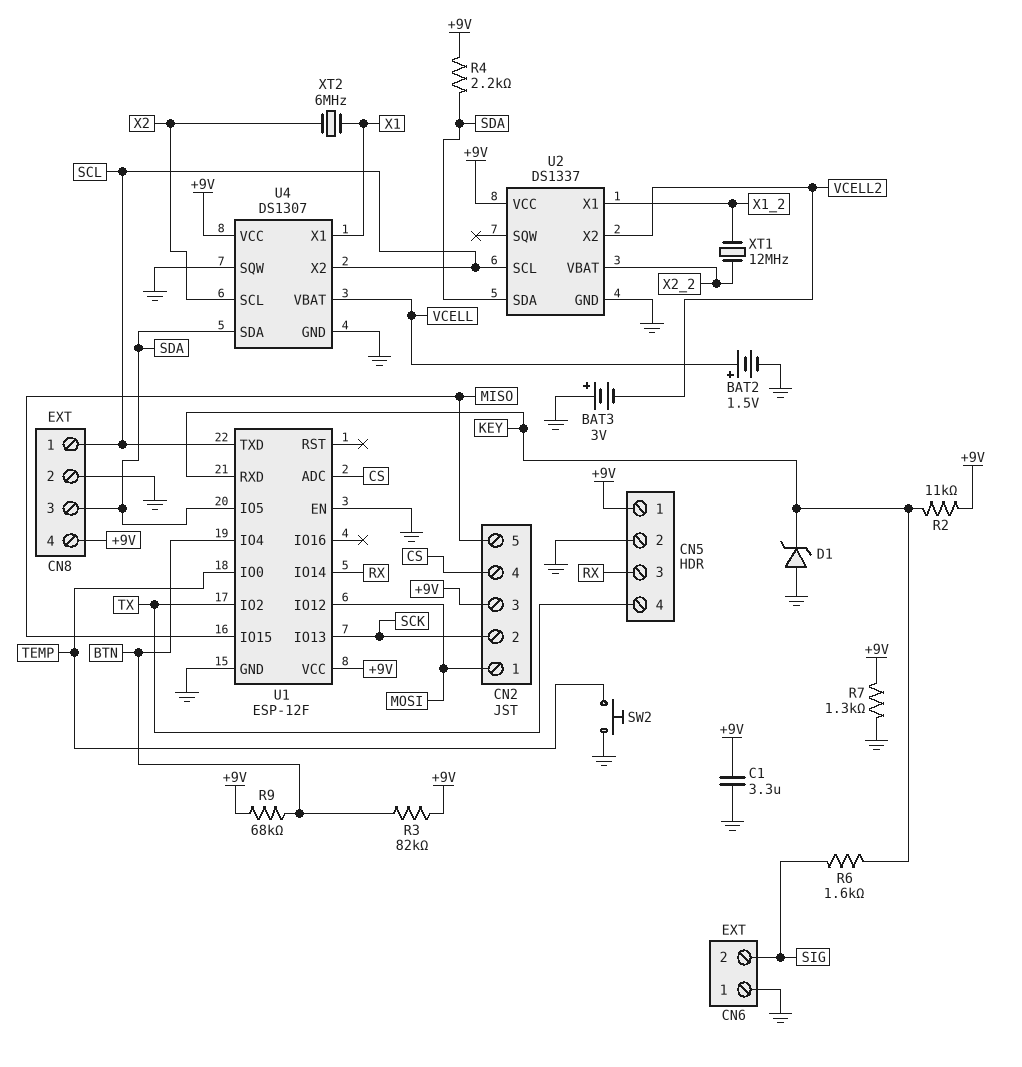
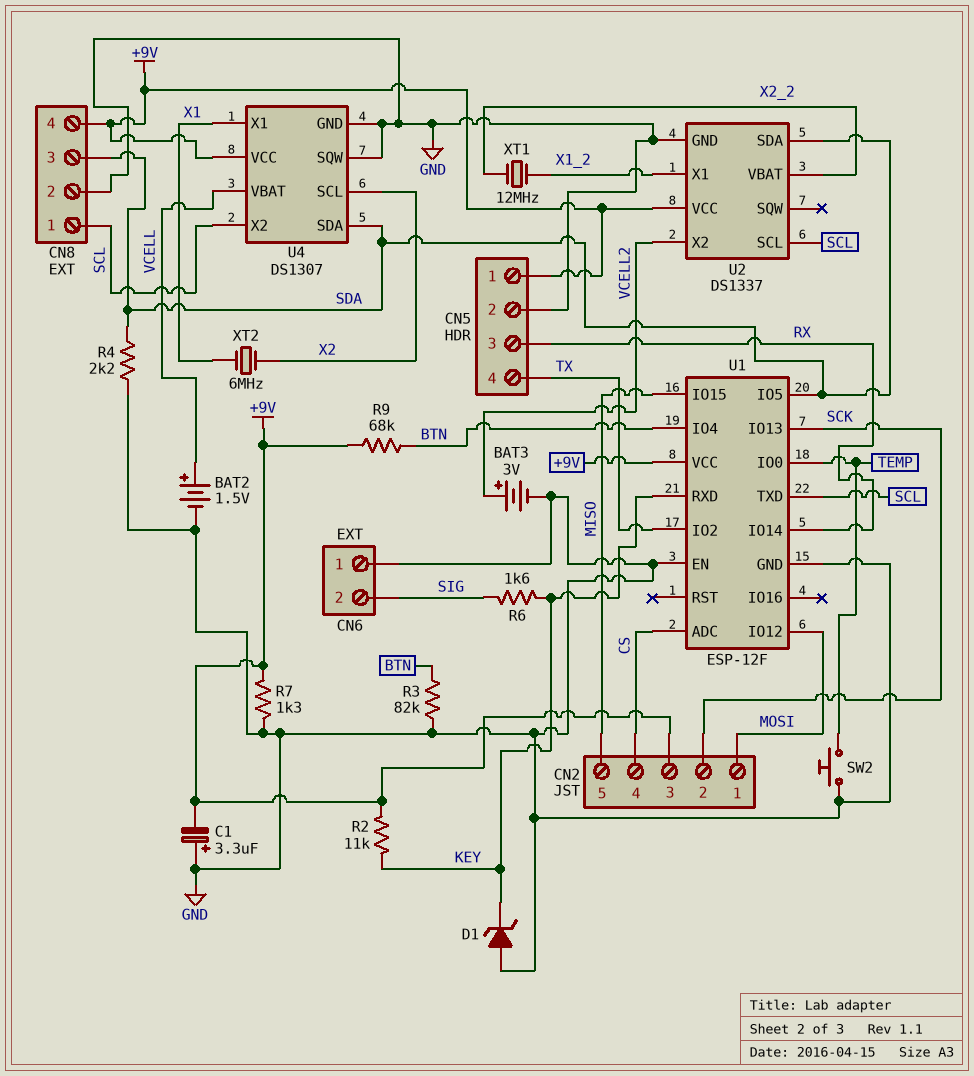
BAT3: 3V (plus GND, minus VCELL2) -> 3V (plus VCELL2, minus GND)
C1: 3.3uF (+9V, GND) -> 3.3uF (plus GND, minus +9V)
R3: 82k (+9V, BTN) -> 82k (BTN, GND)
R4: 2.2k (+9V, SDA) -> 2.2k (GND, SDA)

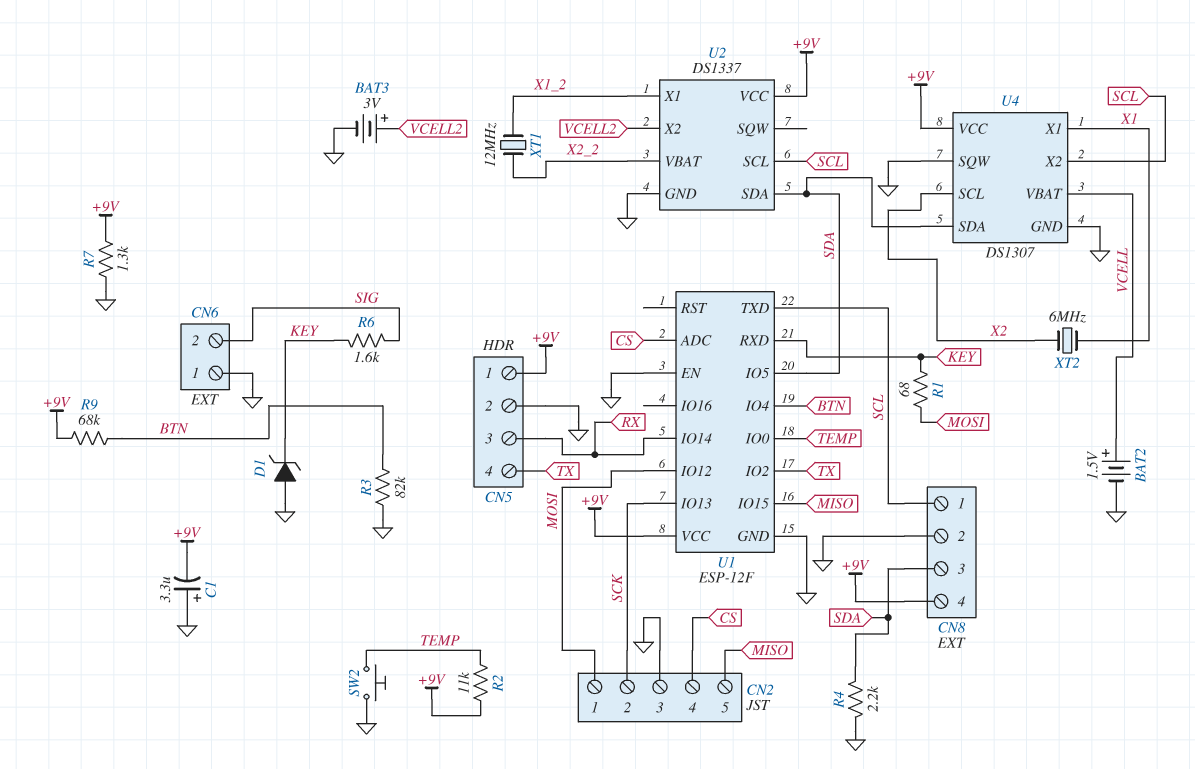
CN2 pin 3: +9V -> GND
R1: none -> 68 (KEY, MOSI)
R2: 11k (+9V, KEY) -> 11k (+9V, TEMP)

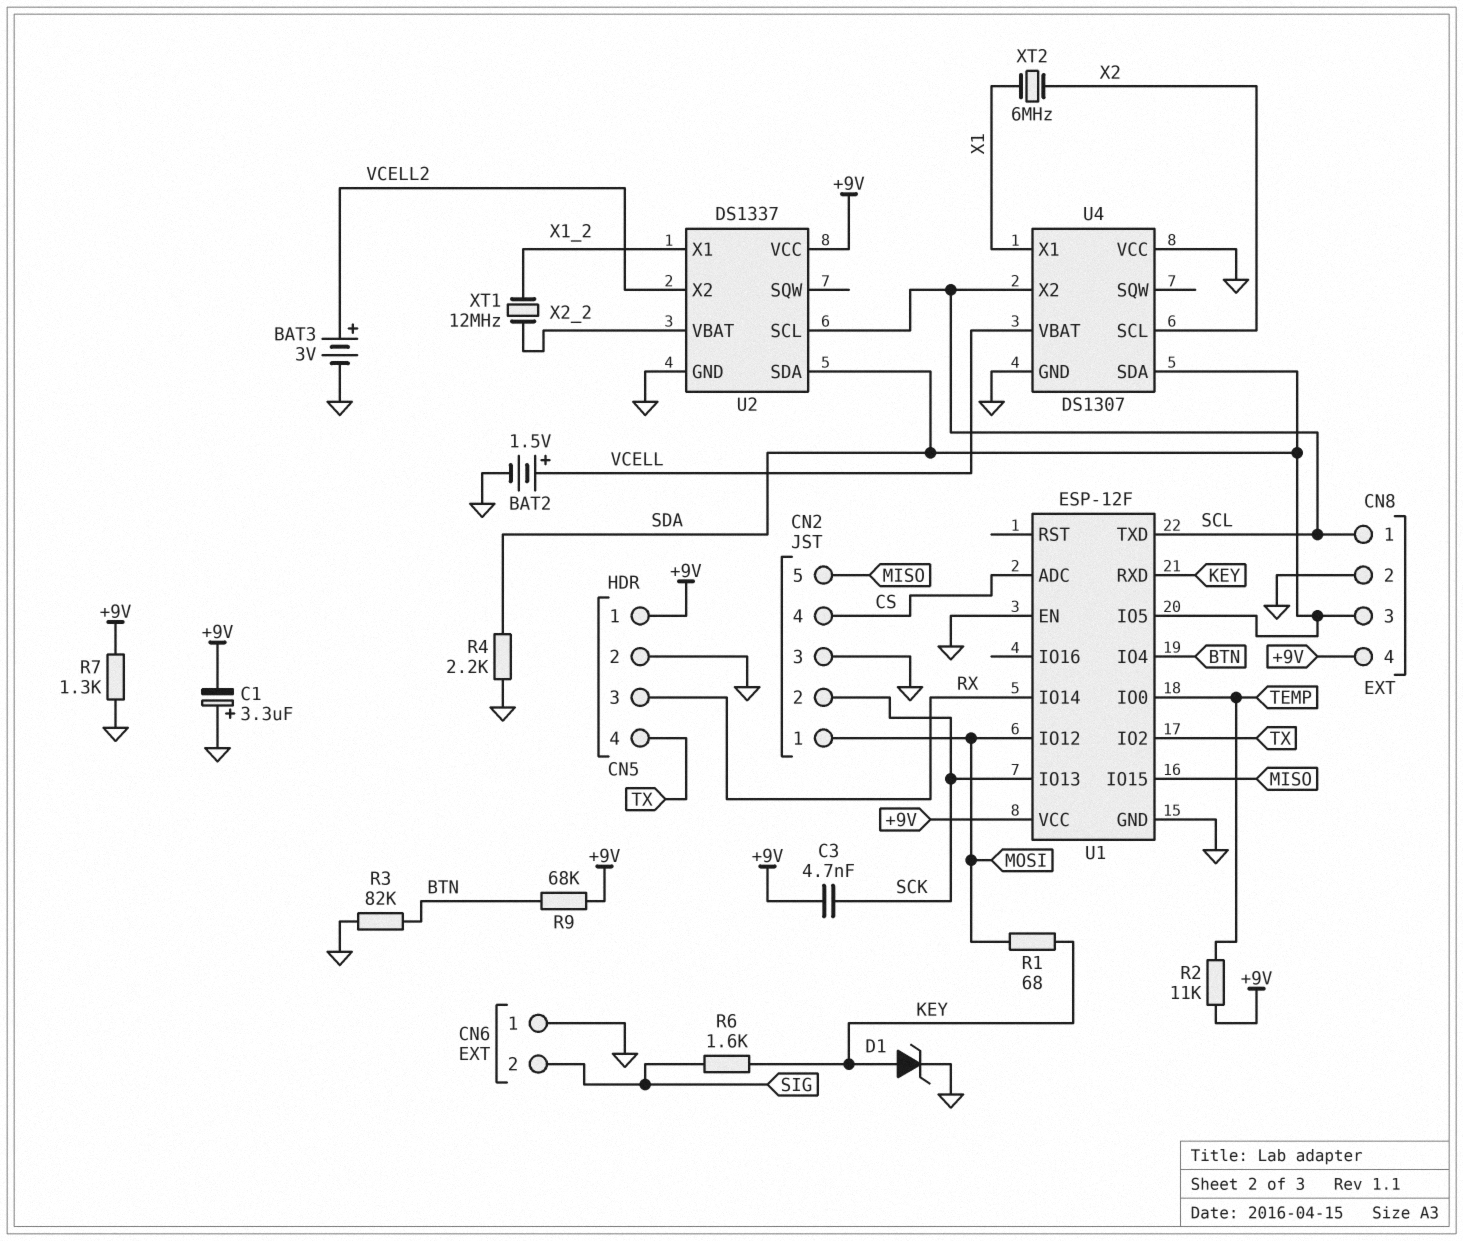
C3: none -> 4.7nF (+9V, SCK)
D1: zener (A GND, K KEY) -> zener (A KEY, K GND)
SW2: button (GND, TEMP) -> none
U4 pin SQW: GND -> none
U4 pin VCC: +9V -> GND

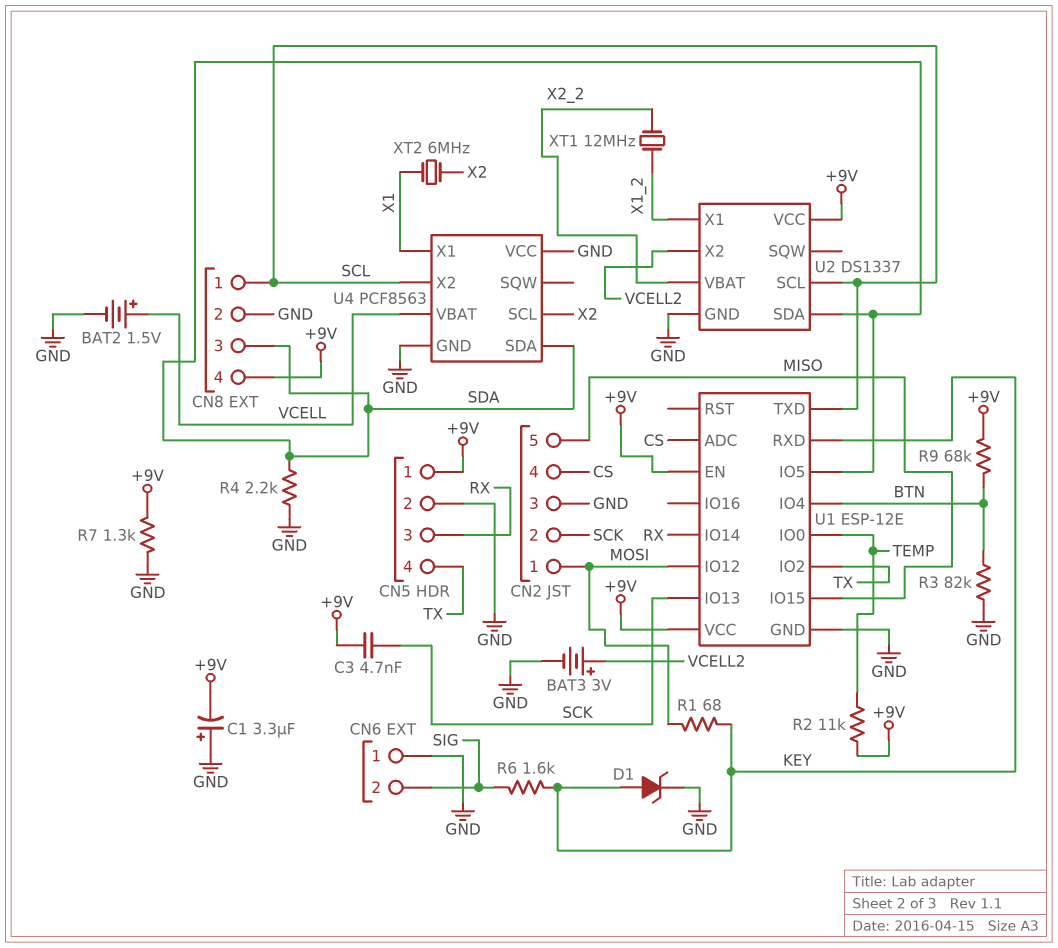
U1: ESP-12F -> ESP-12E
U1 pin EN: GND -> +9V
U4: DS1307 -> PCF8563

